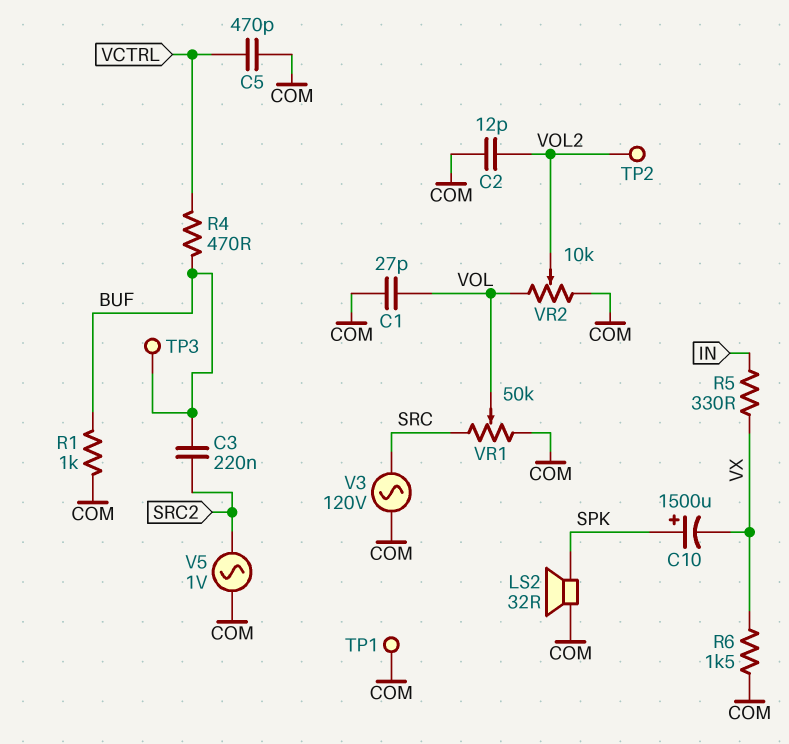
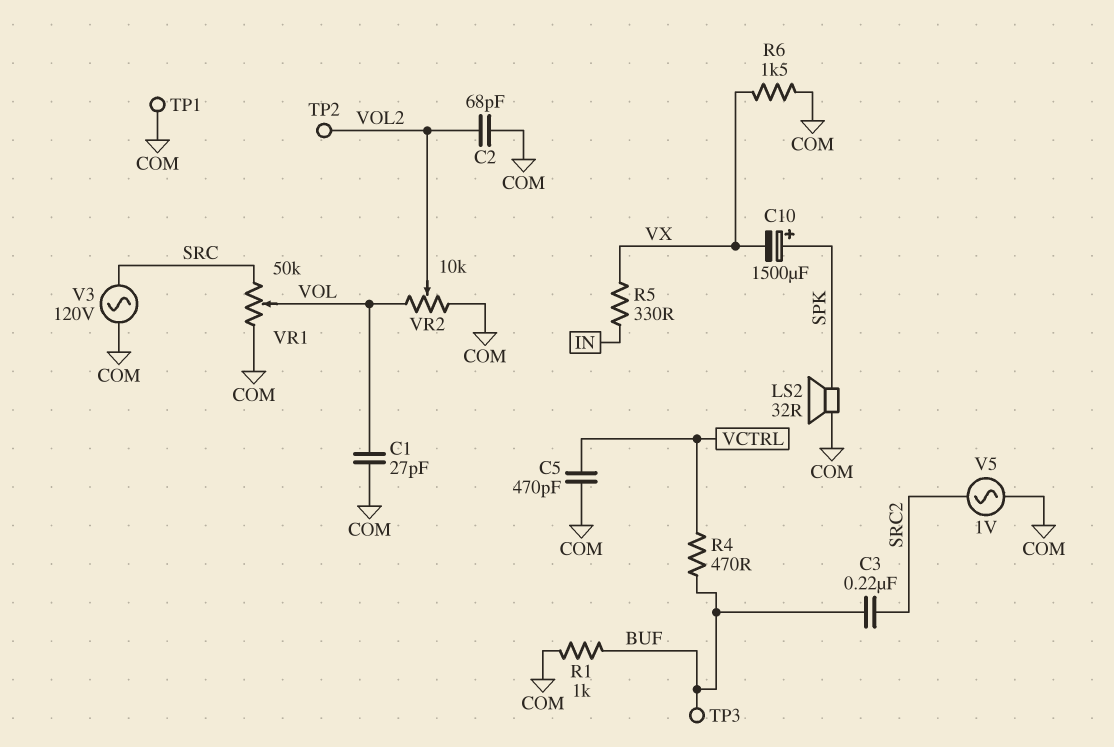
C2: 12pF (COM, VOL2) -> 68pF (COM, VOL2)

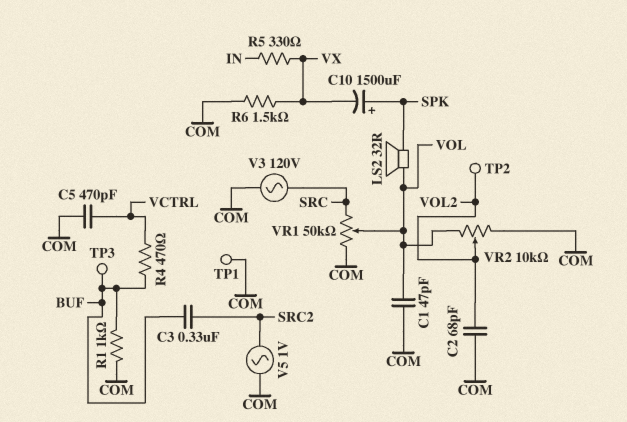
C1: 27pF (COM, VOL) -> 47pF (COM, VOL)
C3: 220nF (BUF, SRC2) -> 330nF (BUF, SRC2)
LS2: speaker 32R (COM, SPK) -> speaker 32R (SPK, VOL)

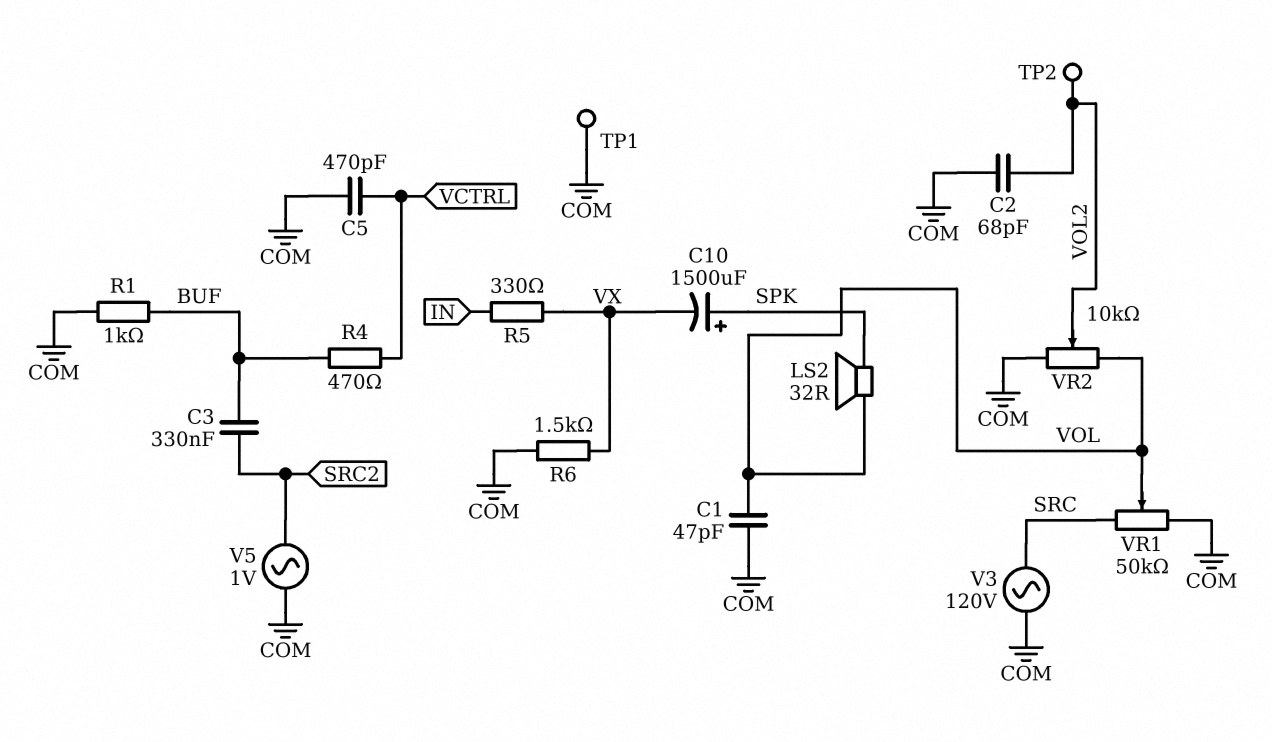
TP3: test point (BUF) -> none

